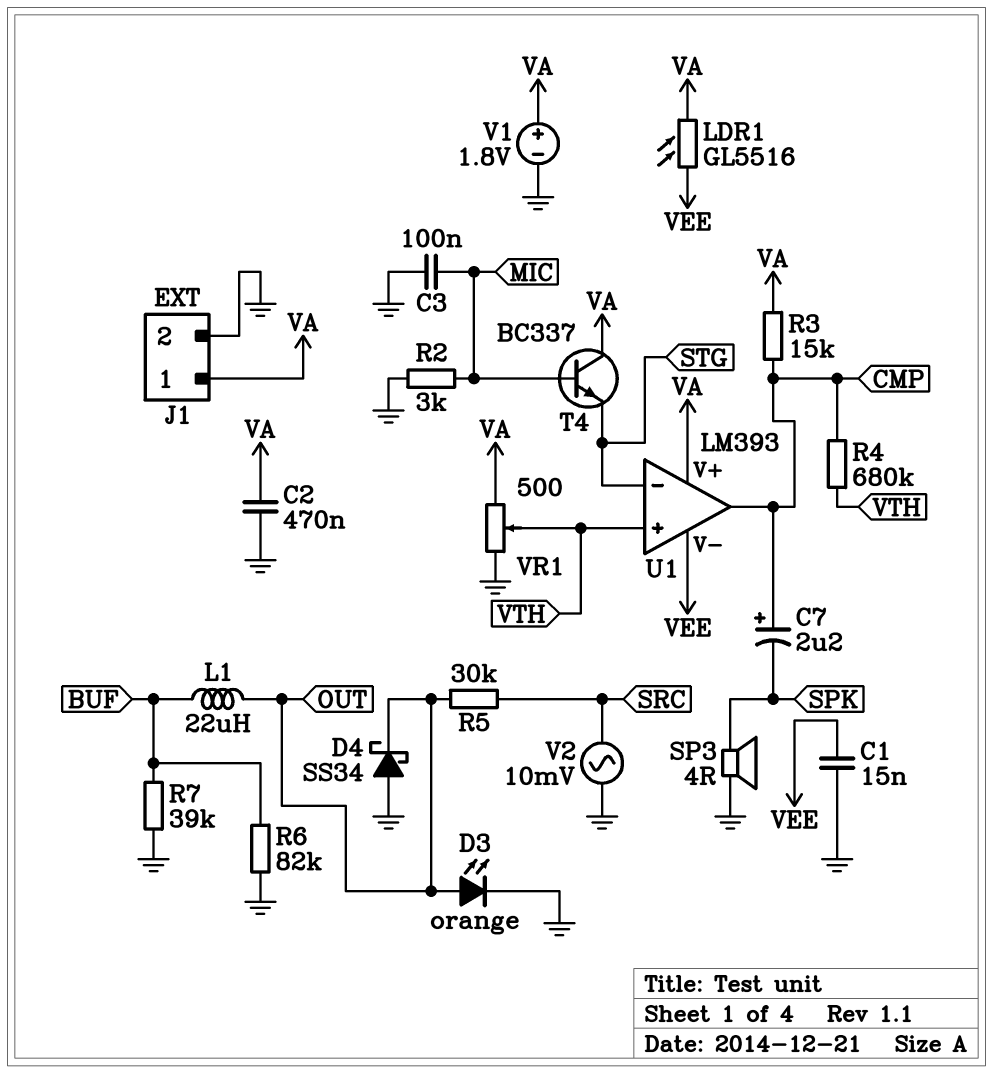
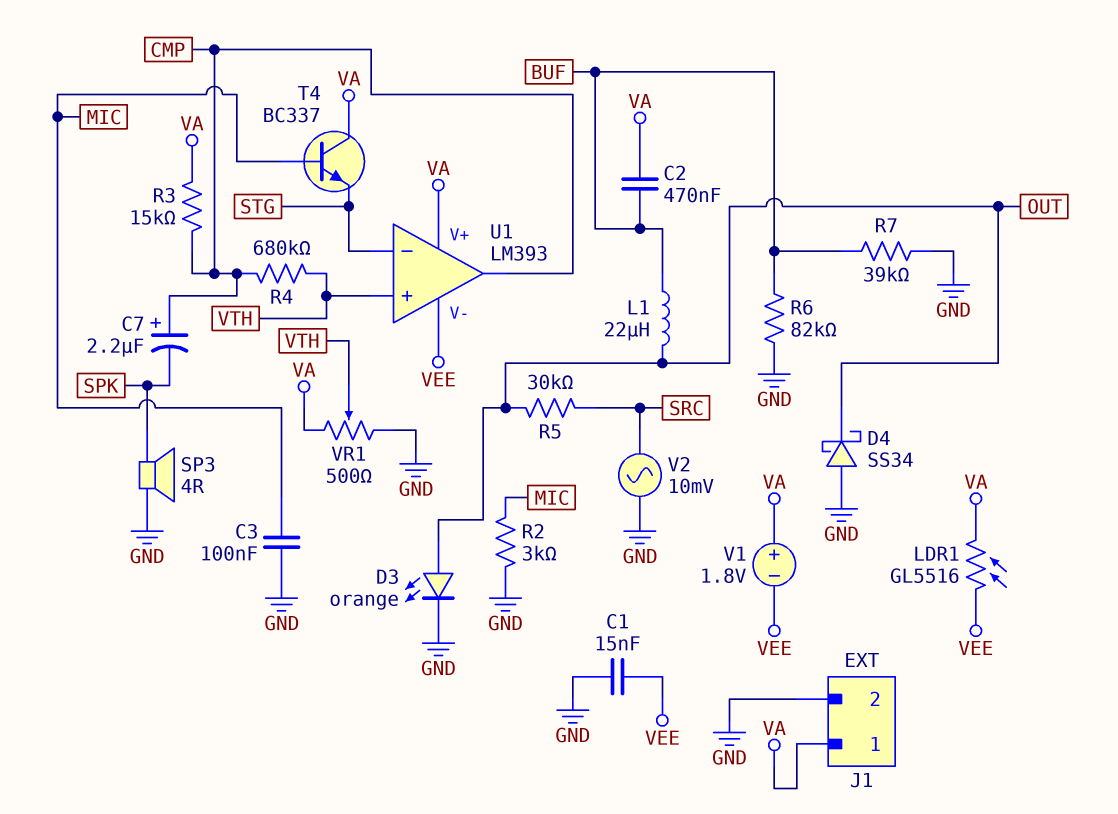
C2: 470nF (GND, VA) -> 470nF (BUF, VA)
V1: 1.8V (plus VA, minus GND) -> 1.8V (plus VA, minus VEE)

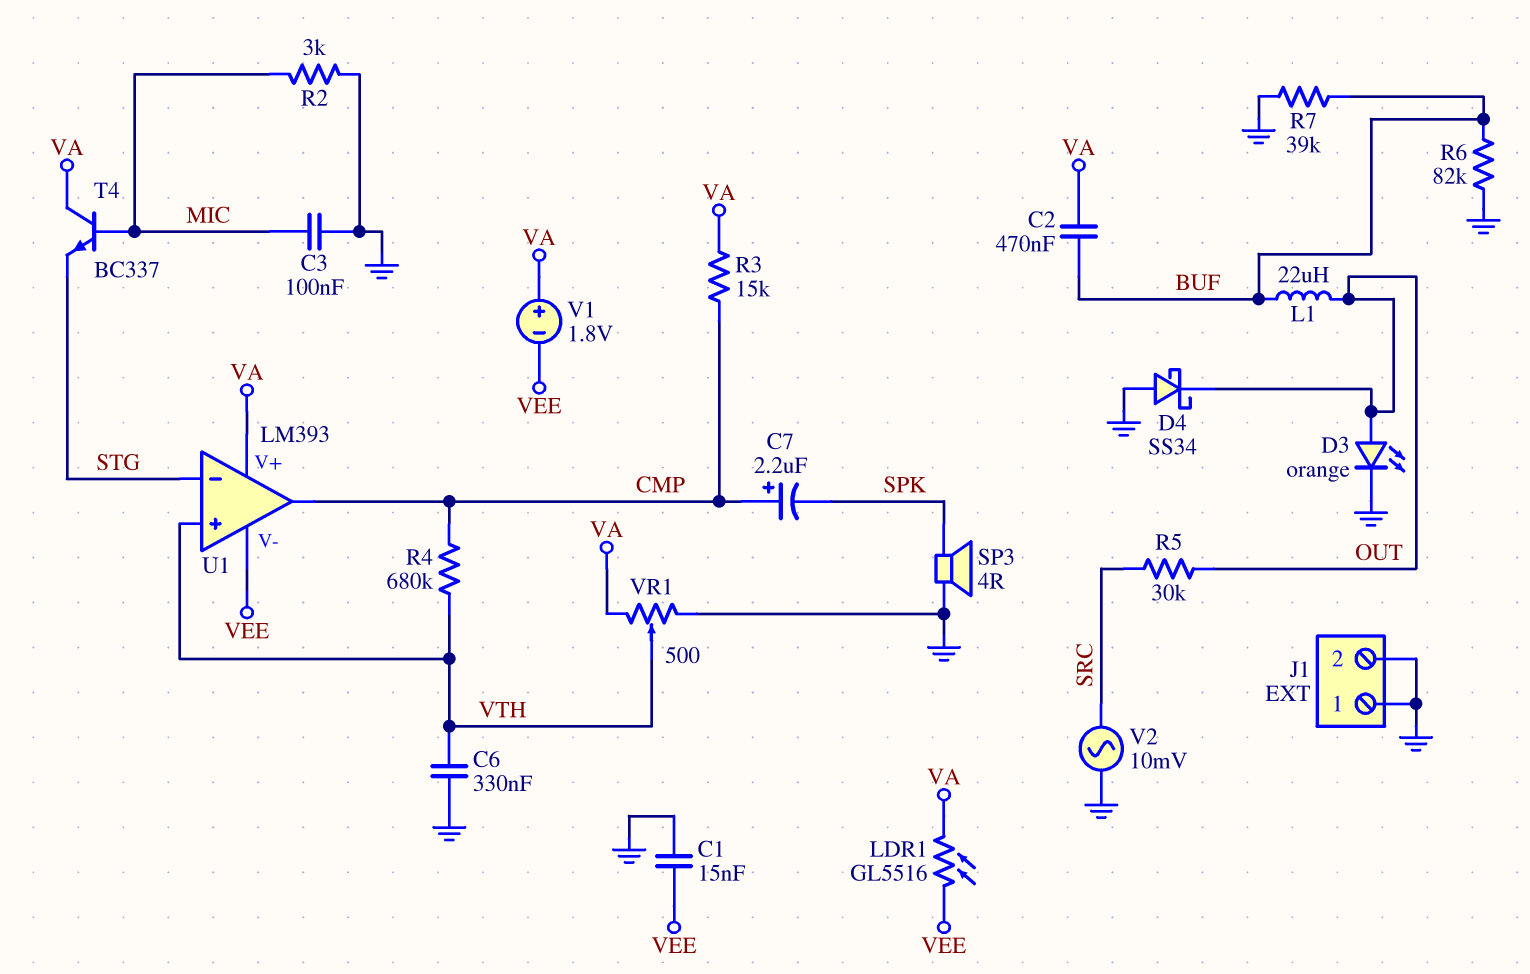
C6: none -> 330nF (GND, VTH)
J1 pin 1: VA -> GND

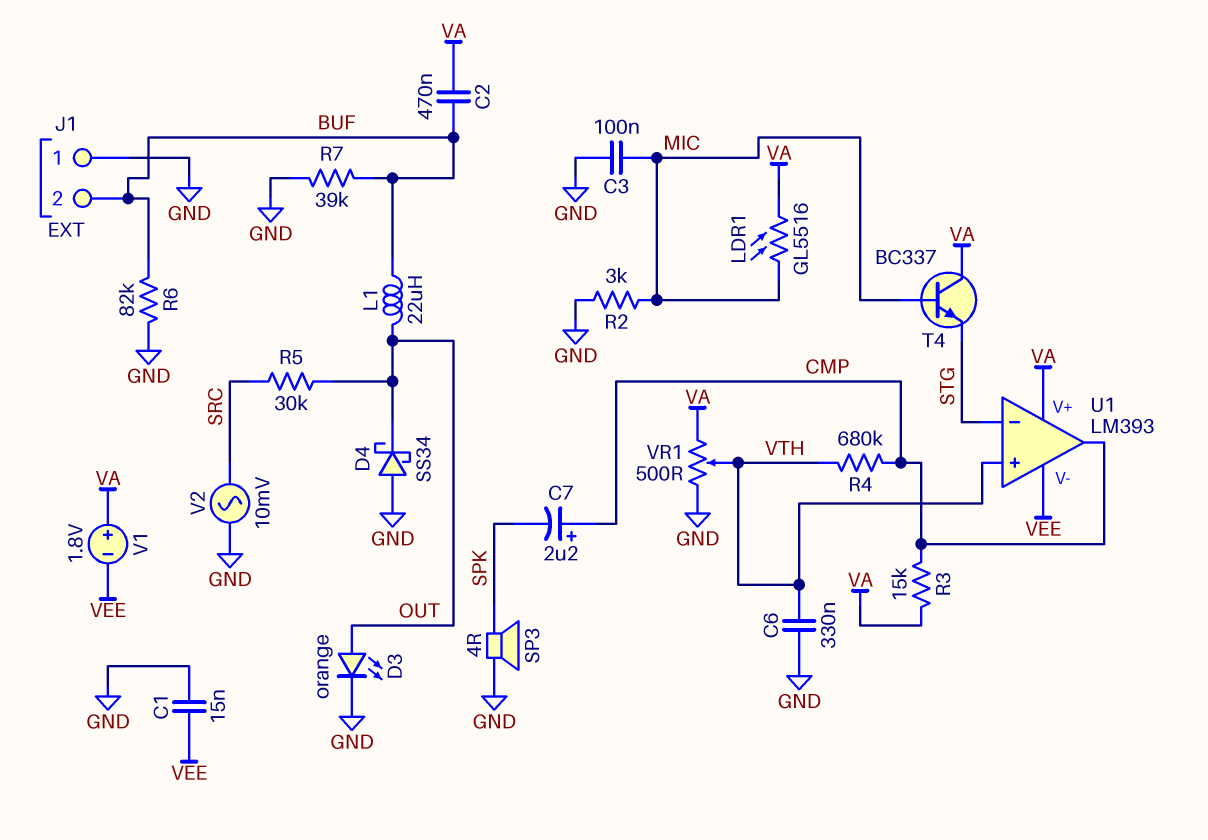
J1 pin 2: GND -> BUF
LDR1: GL5516 (VA, VEE) -> GL5516 (MIC, VA)

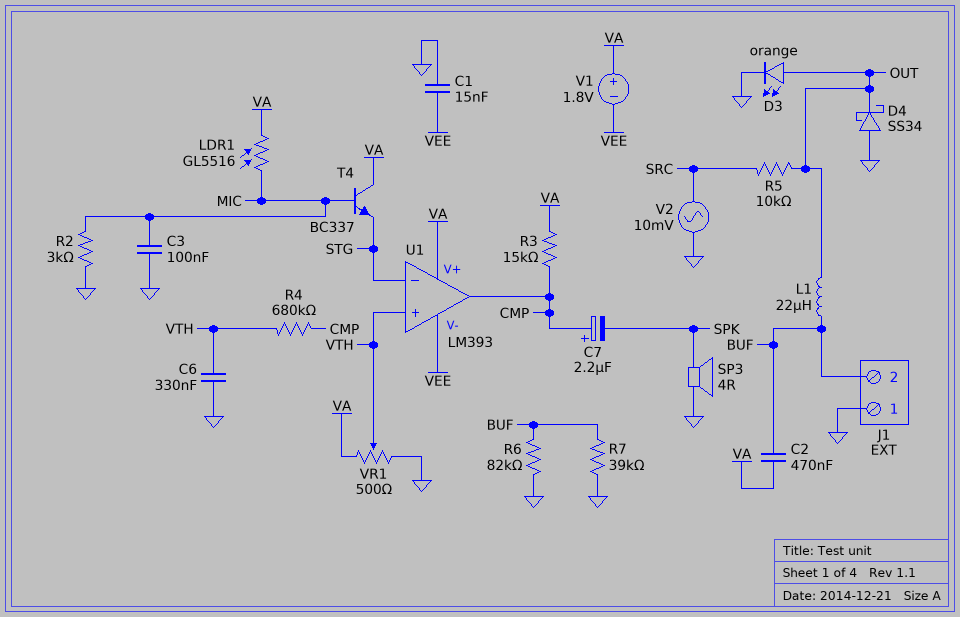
R5: 30k (OUT, SRC) -> 10k (OUT, SRC)

